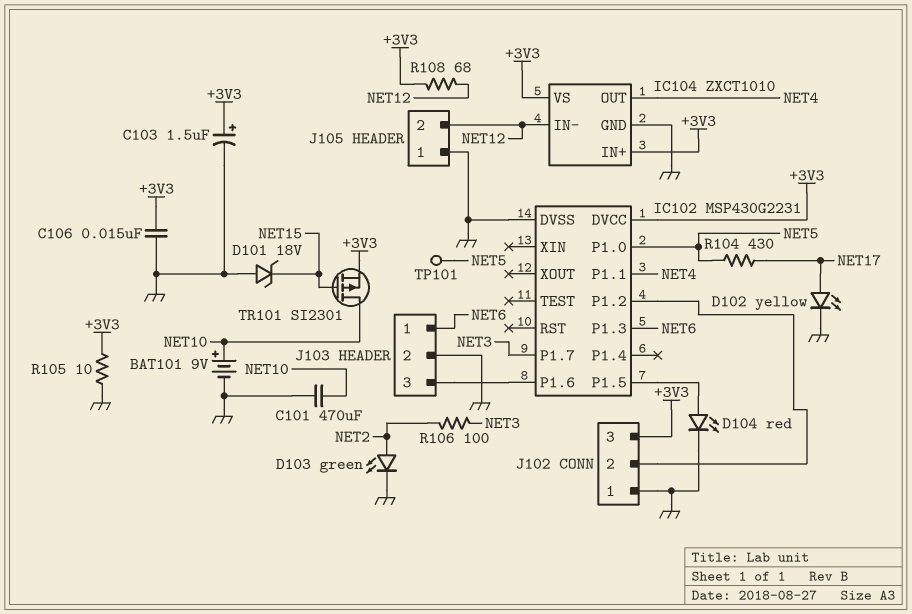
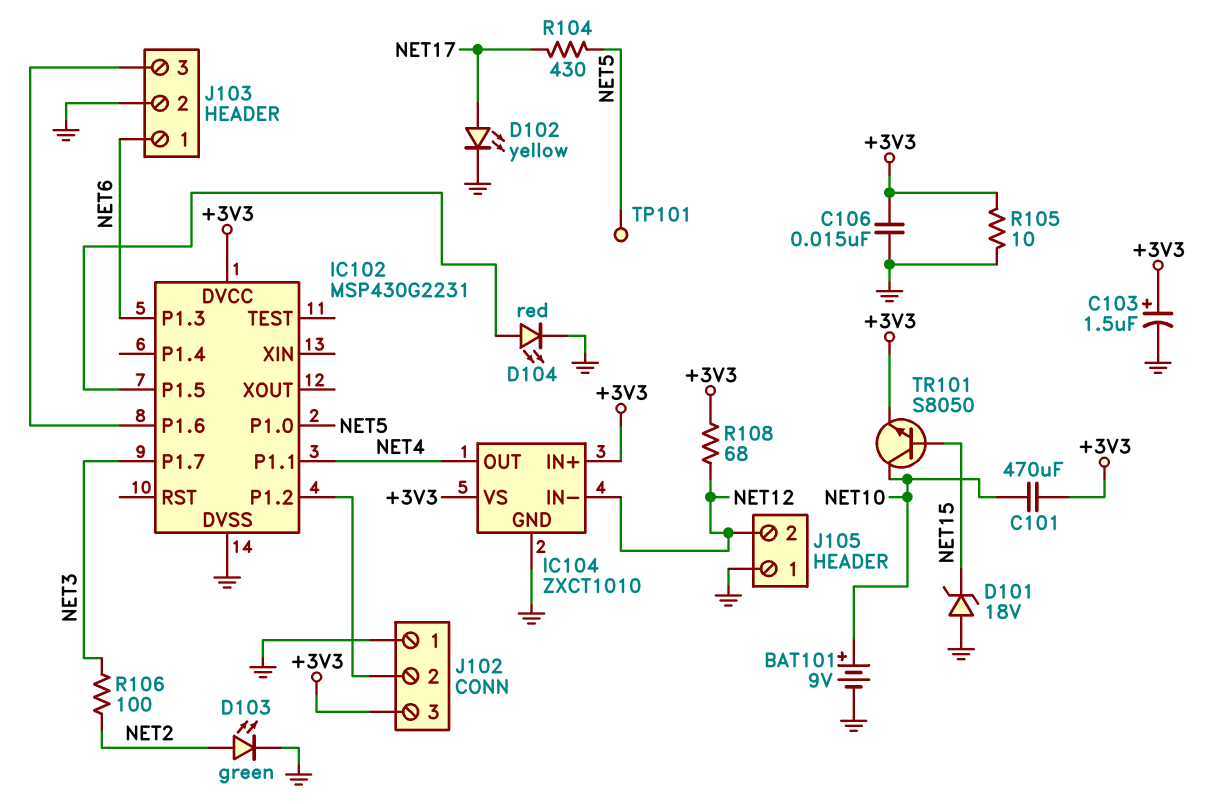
C101: 470uF (GND, NET10) -> 470uF (+3V3, NET10)
TR101: PMOS SI2301 (G NET15, D NET10, S +3V3) -> NPN S8050 (B NET15, C NET10, E +3V3)

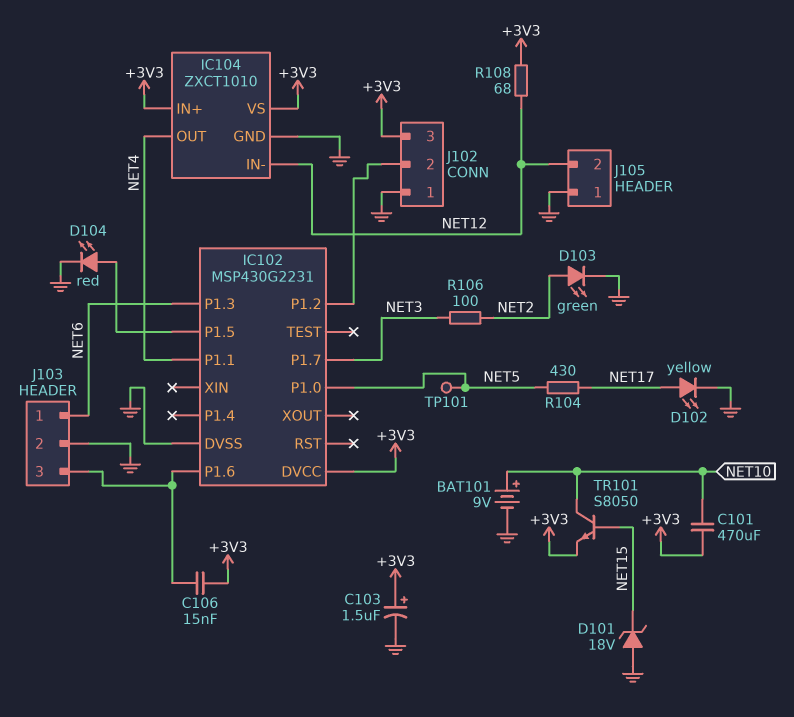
C106: 15nF (+3V3, GND) -> 15nF (+3V3, IC102/P1.6)
R105: 10 (+3V3, GND) -> none

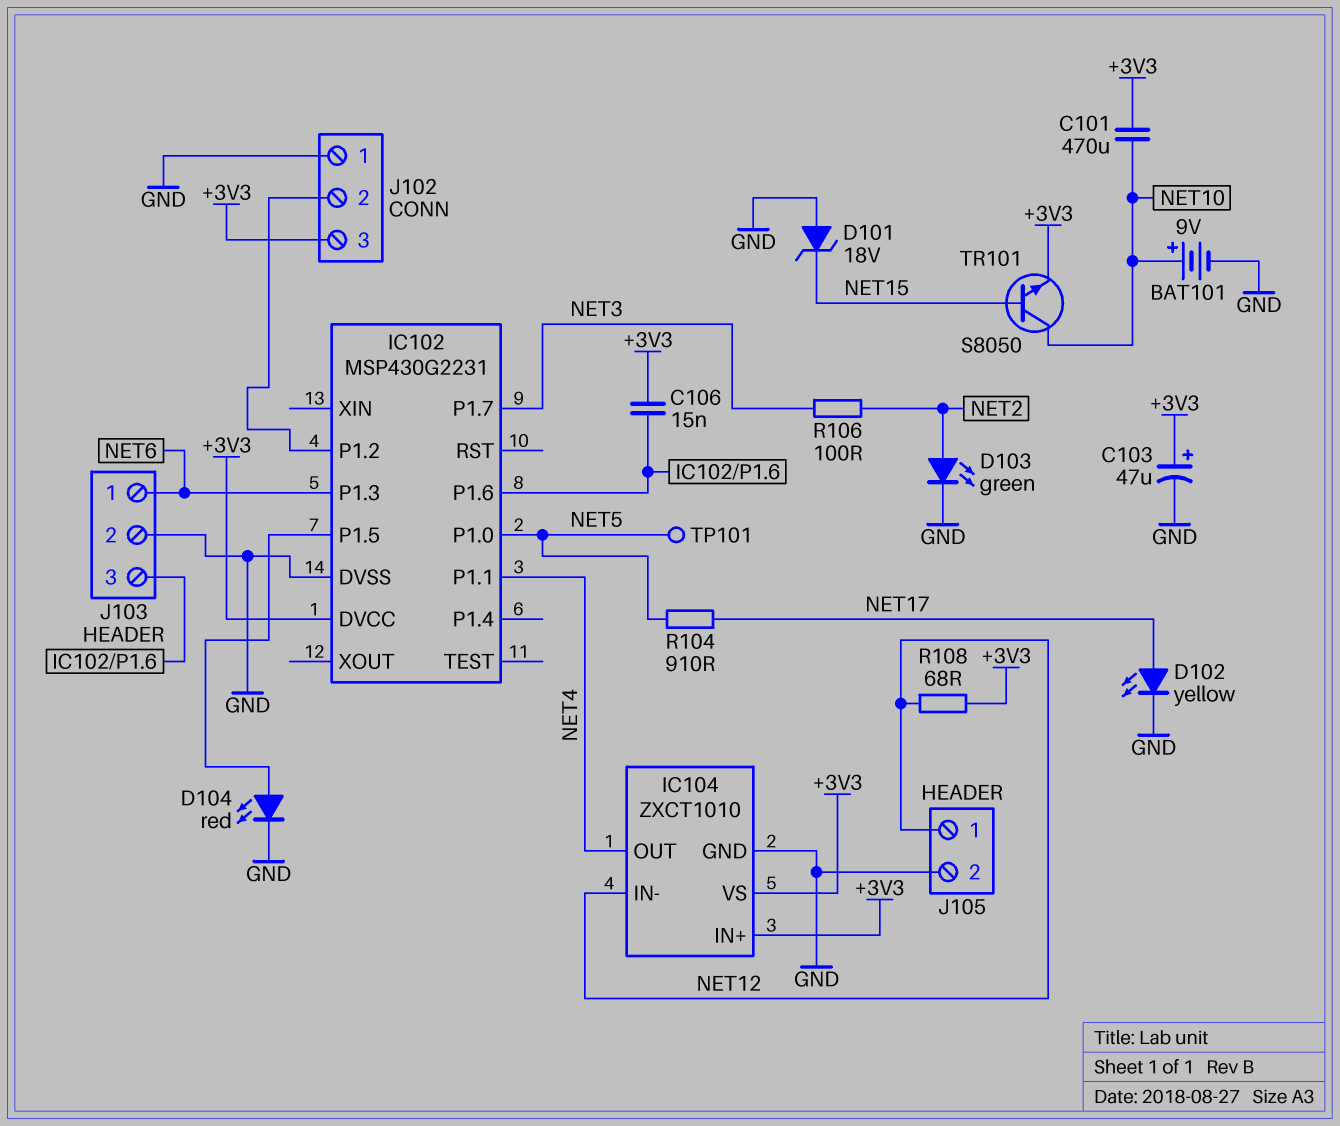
C103: 1.5uF (plus +3V3, minus GND) -> 47uF (plus +3V3, minus GND)
J105 pin 1: GND -> NET12
J105 pin 2: NET12 -> GND
R104: 430 (NET5, NET17) -> 910 (NET5, NET17)

